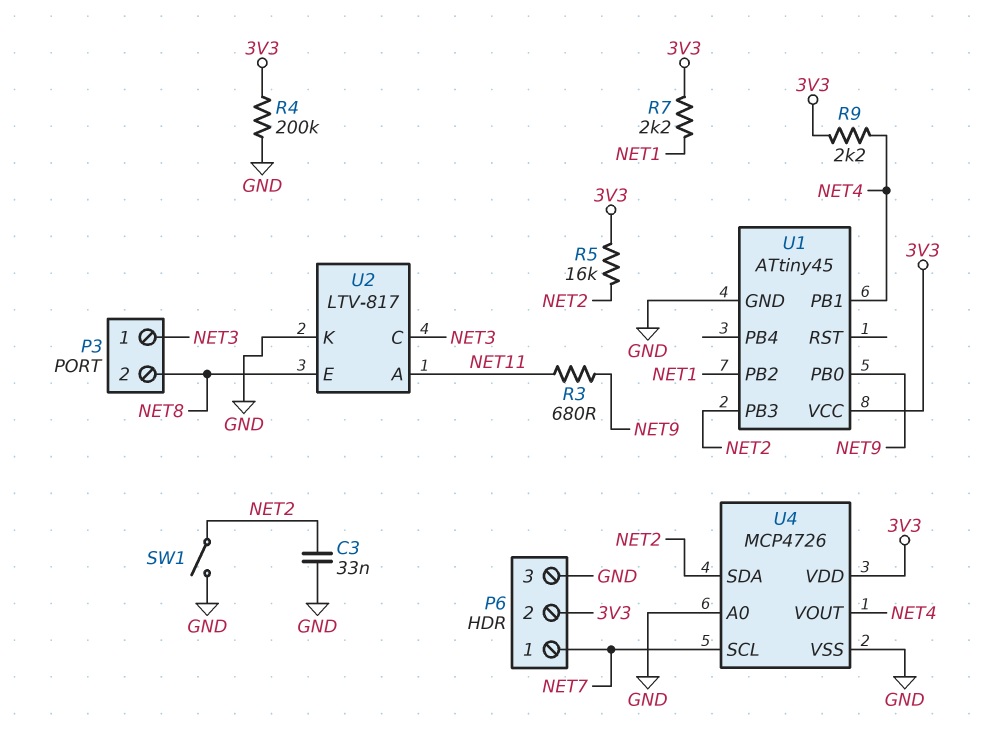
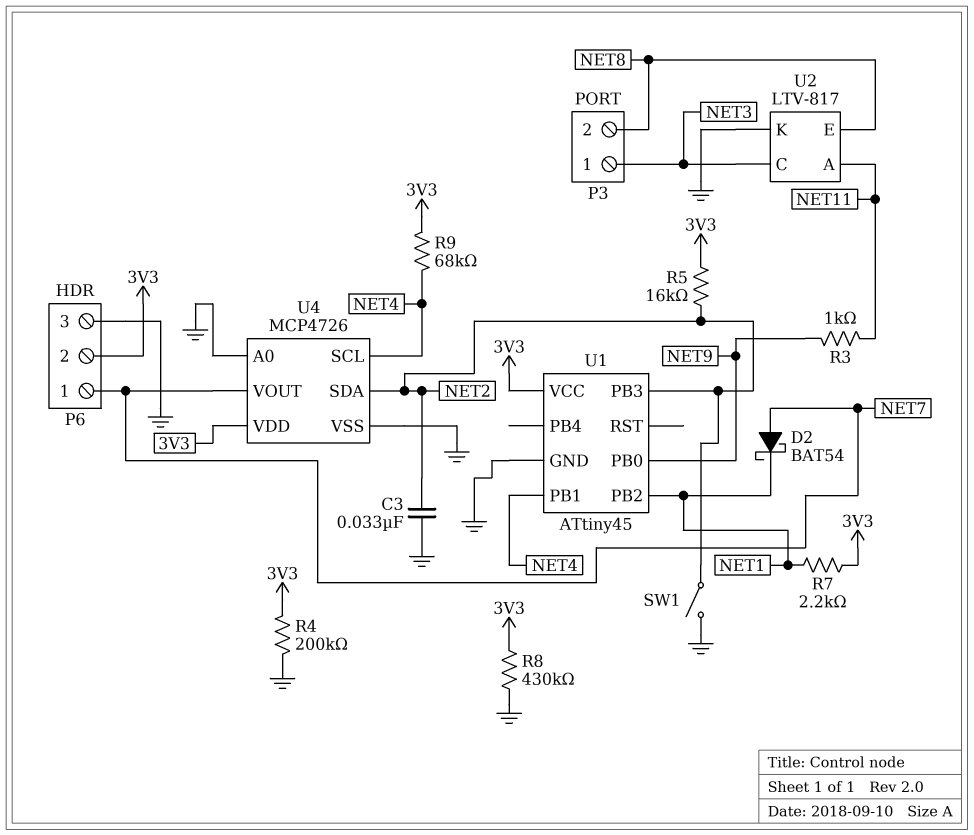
D2: none -> schottky BAT54 (A NET7, K NET1)
R3: 680 (NET9, NET11) -> 1k (NET9, NET11)
R8: none -> 430k (3V3, GND)
R9: 2.2k (3V3, NET4) -> 68k (3V3, NET4)
U4 pin SCL: NET7 -> NET4
U4 pin VOUT: NET4 -> NET7

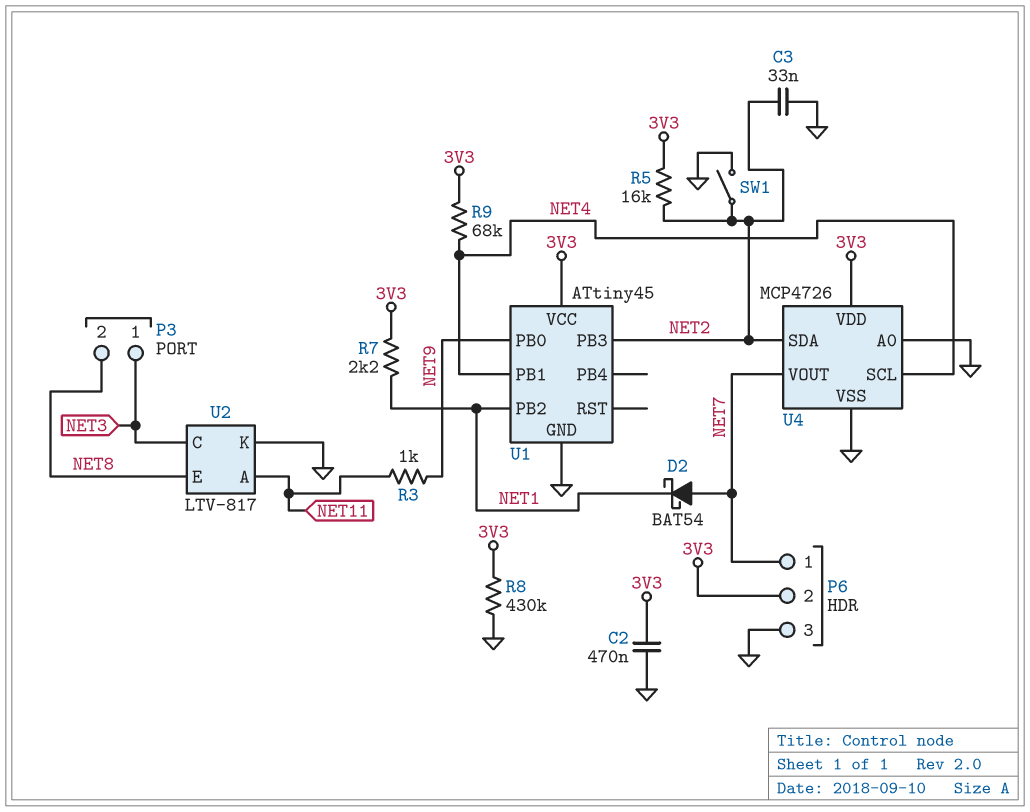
C2: none -> 470nF (3V3, GND)
R4: 200k (3V3, GND) -> none

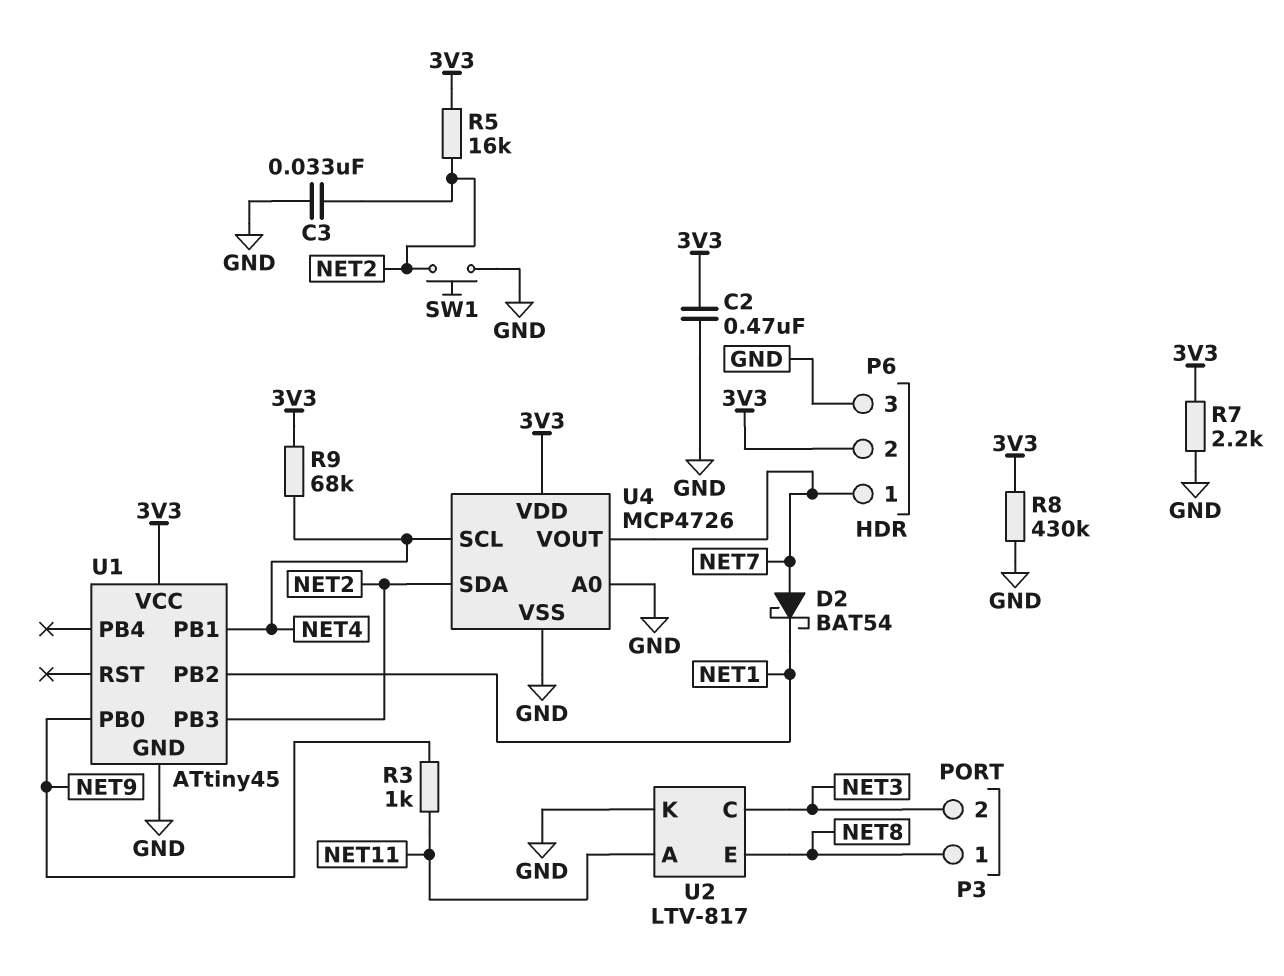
P3 pin 1: NET3 -> NET8
P3 pin 2: NET8 -> NET3
R7: 2.2k (3V3, NET1) -> 2.2k (3V3, GND)
SW1: switch (GND, NET2) -> button (GND, NET2)

